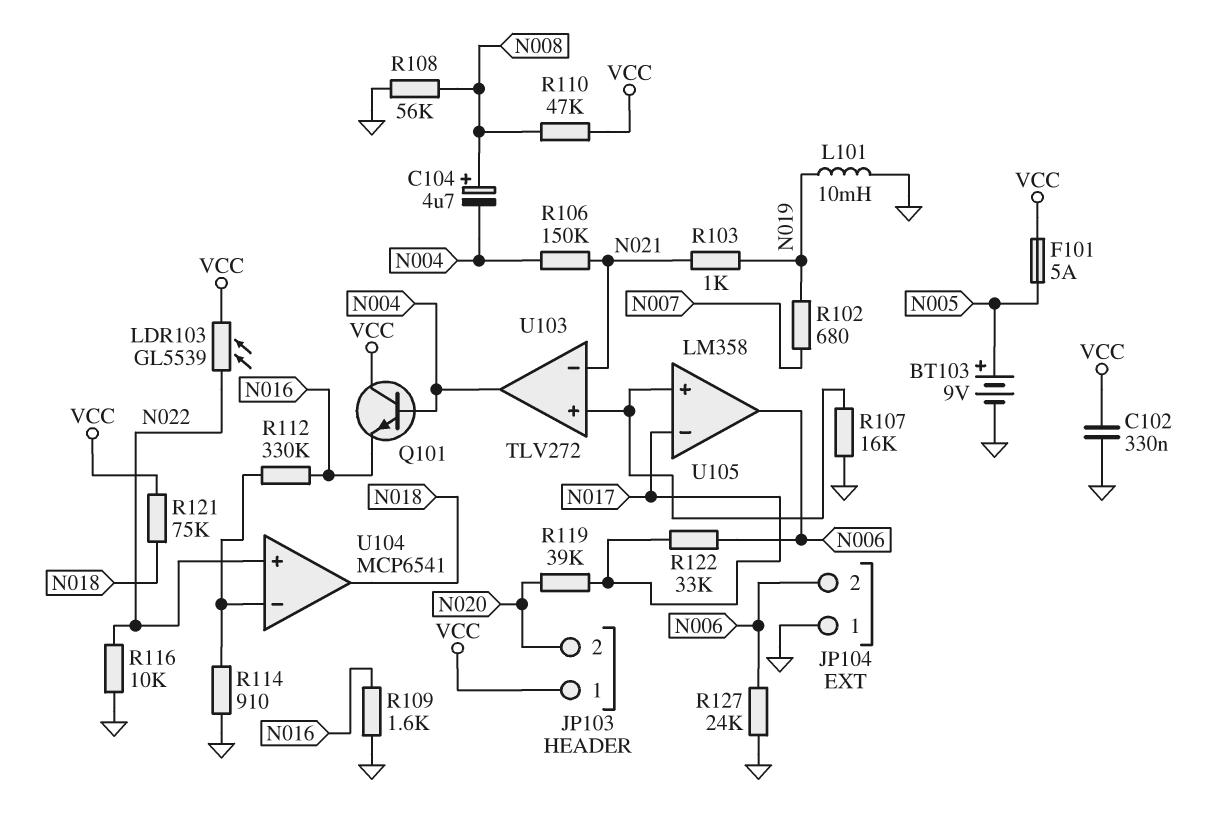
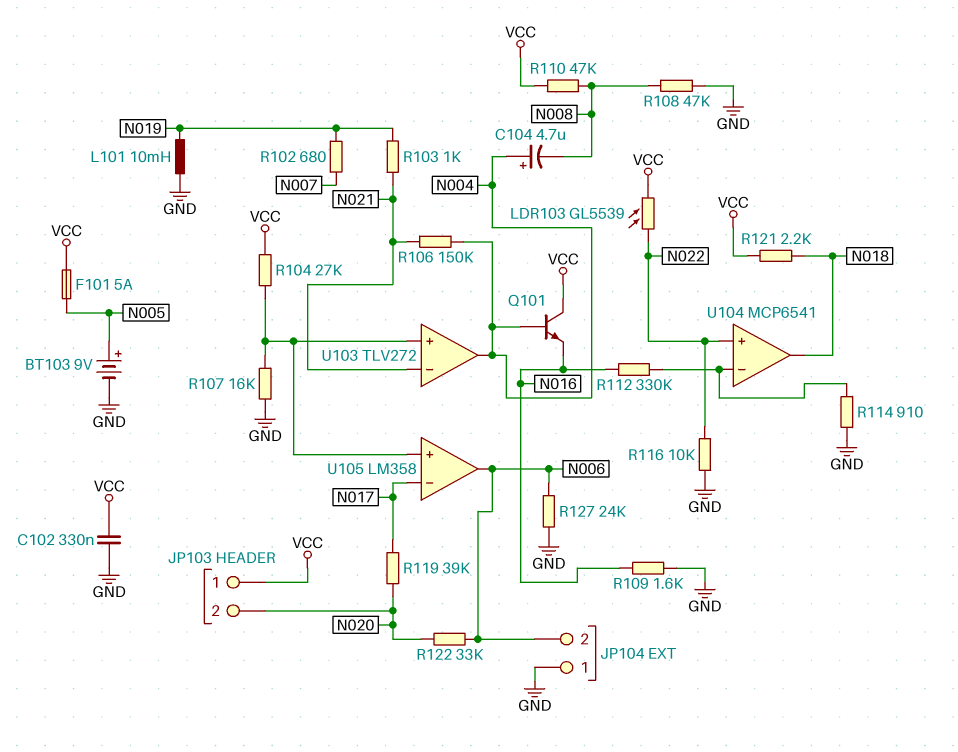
C104: 4.7uF (plus N008, minus N004) -> 4.7uF (plus N004, minus N008)
R104: none -> 27k (U103/in+, VCC)
R108: 56k (GND, N008) -> 47k (GND, N008)
R121: 75k (N018, VCC) -> 2.2k (N018, VCC)
R122: 33k (N006, N017) -> 33k (N006, N020)

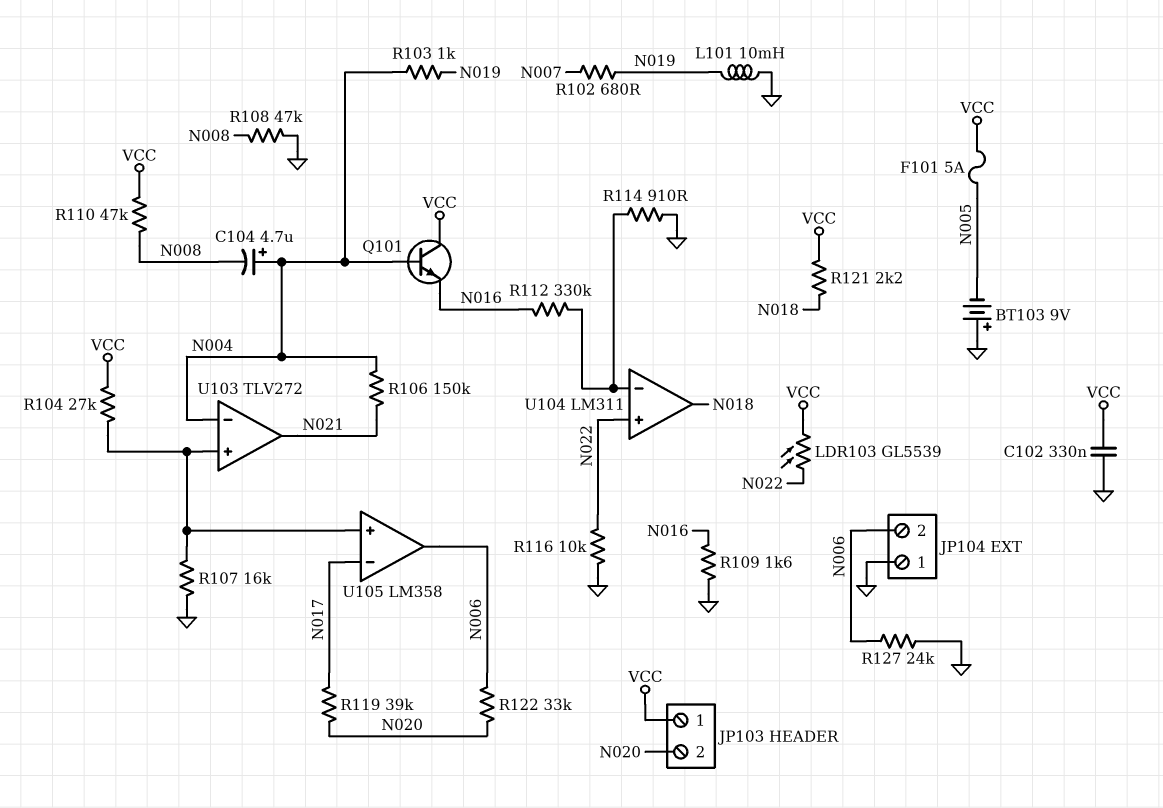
BT103: 9V (plus N005, minus GND) -> 9V (plus GND, minus N005)
R103: 1k (N019, N021) -> 1k (N004, N019)
U103 pin in-: N021 -> N004
U103 pin out: N004 -> N021
U104: MCP6541 -> LM311

